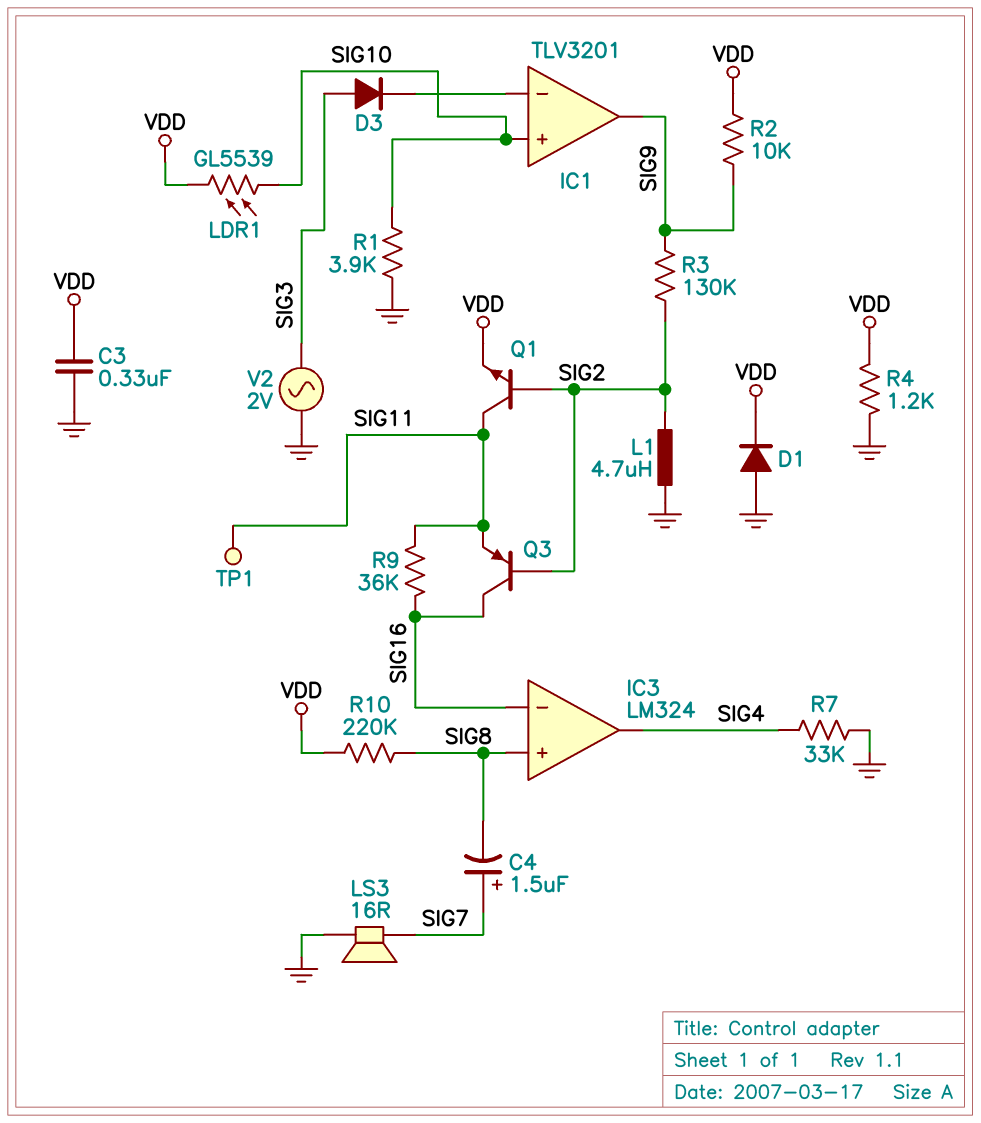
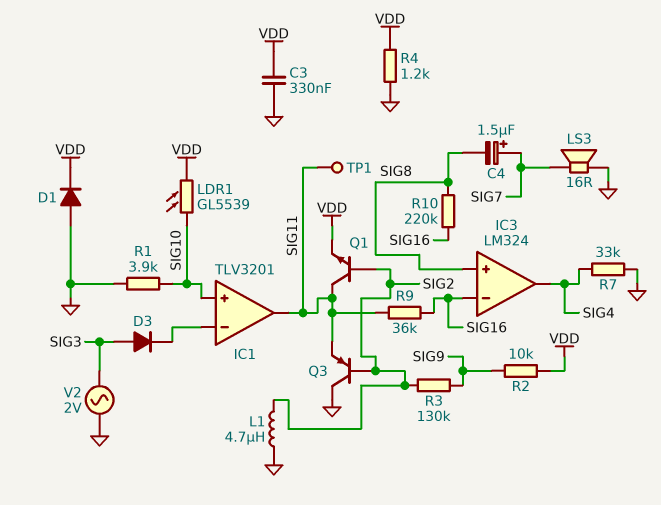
IC1 pin out: SIG9 -> SIG11
Q3: PNP (B SIG2, C SIG16, E SIG11) -> PNP (B SIG2, C GND, E SIG11)
R10: 220k (SIG8, VDD) -> 220k (SIG8, SIG16)

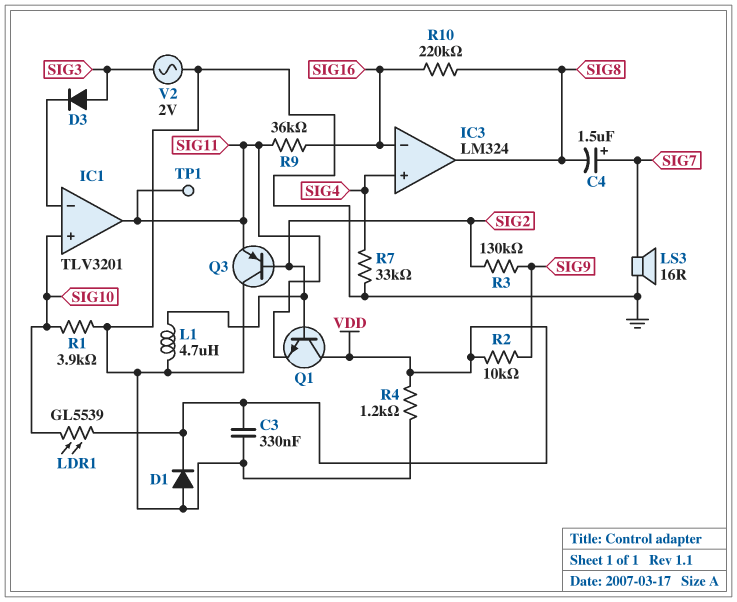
IC3 pin in+: SIG8 -> SIG4
IC3 pin out: SIG4 -> SIG8
Q1: NPN (B SIG2, C SIG11, E VDD) -> NPN (B SIG2, C VDD, E SIG11)

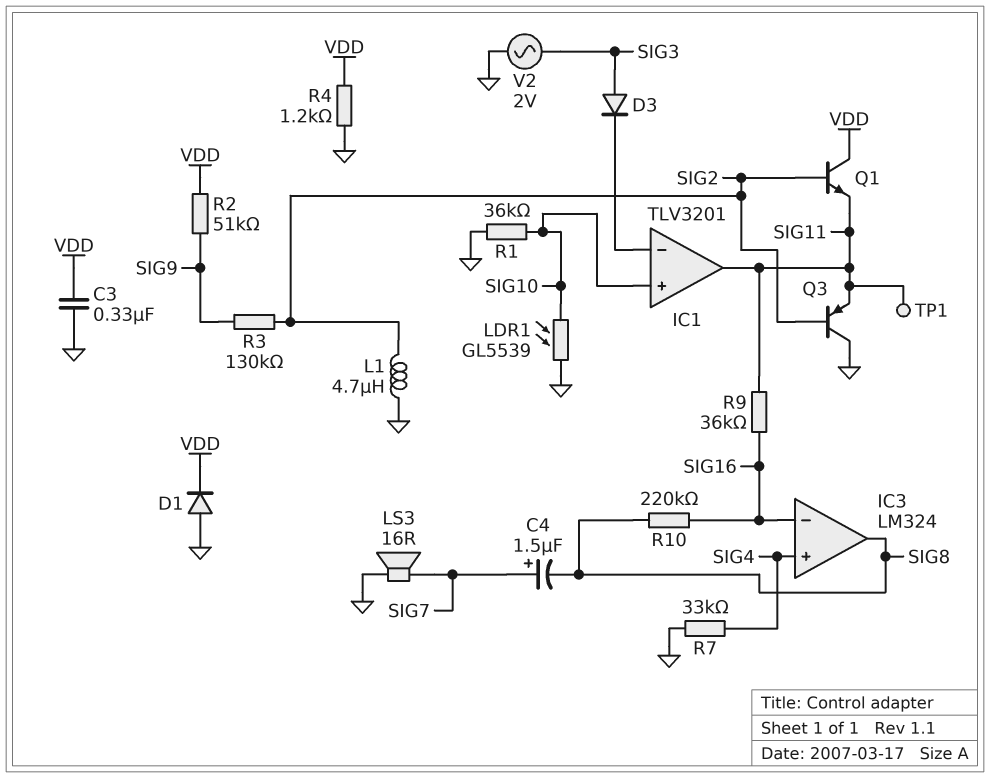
LDR1: GL5539 (SIG10, VDD) -> GL5539 (GND, SIG10)
R1: 3.9k (GND, SIG10) -> 36k (GND, SIG10)
R2: 10k (SIG9, VDD) -> 51k (SIG9, VDD)

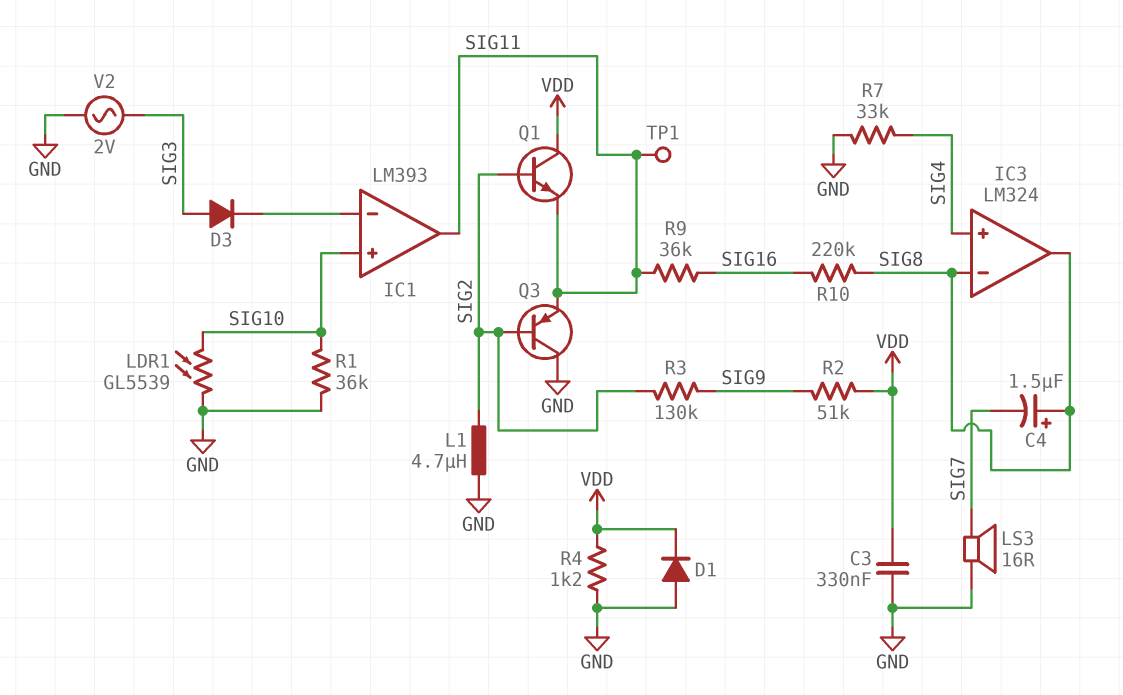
C4: 1.5uF (plus SIG7, minus SIG8) -> 1.5uF (plus SIG8, minus SIG7)
IC1: TLV3201 -> LM393
IC3 pin in-: SIG16 -> SIG8

